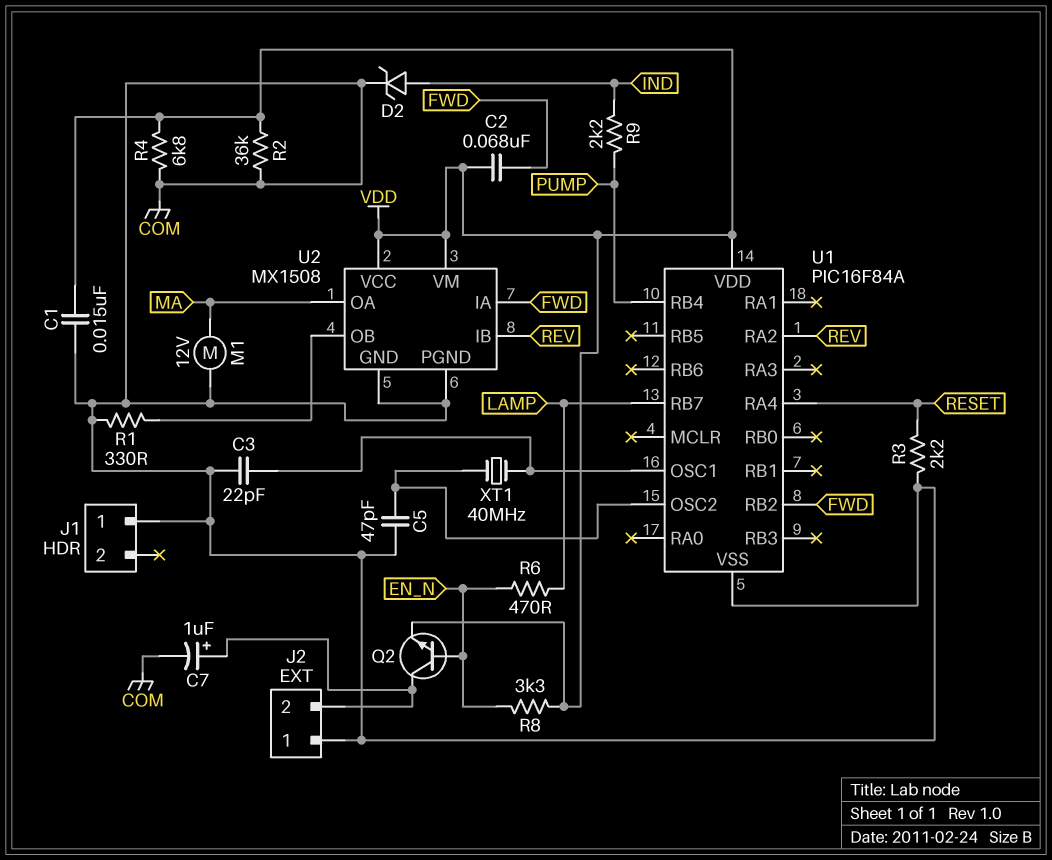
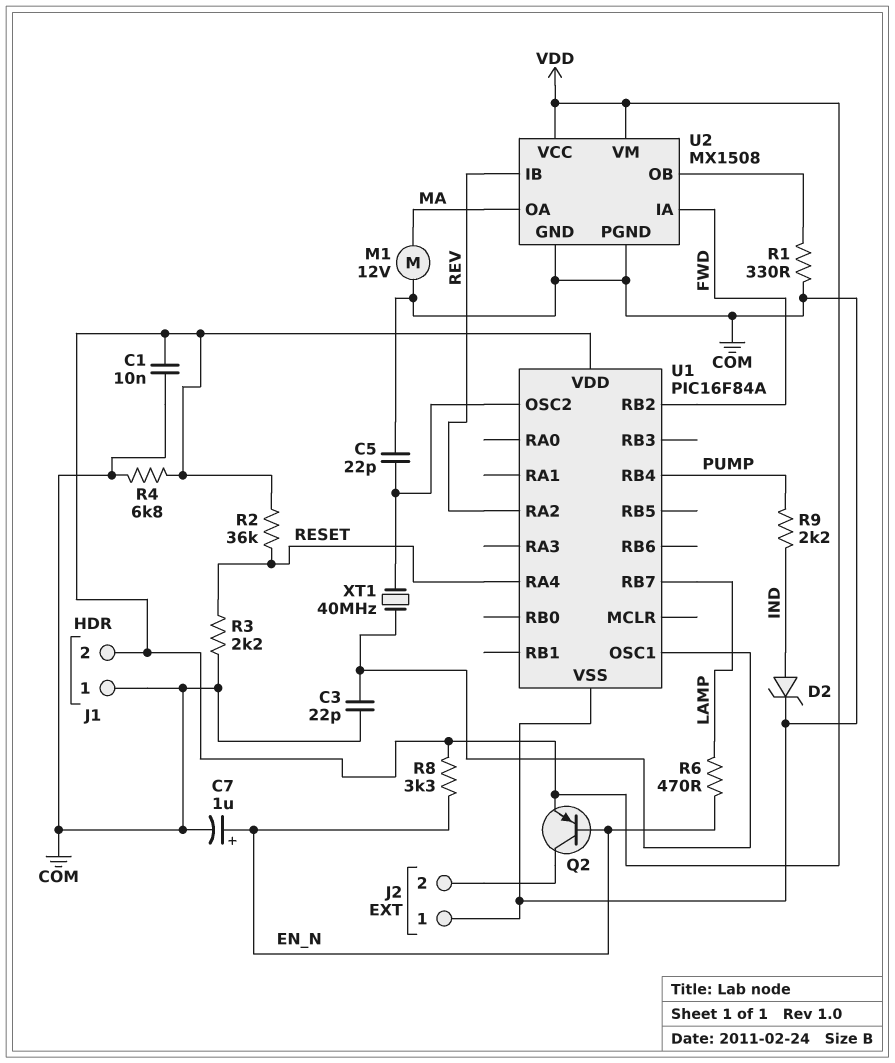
C1: 15nF (COM, VDD) -> 10nF (COM, VDD)
C2: 68nF (FWD, VDD) -> none
C5: 47pF (COM, U1/OSC2) -> 22pF (COM, U1/OSC2)
C7: 1uF (plus J2/2, minus COM) -> 1uF (plus EN_N, minus COM)
J1 pin 2: none -> VDD
Q2: NPN (B EN_N, C J2/2, E VDD) -> PNP (B EN_N, C J2/2, E VDD)
R2: 36k (COM, VDD) -> 36k (RESET, VDD)

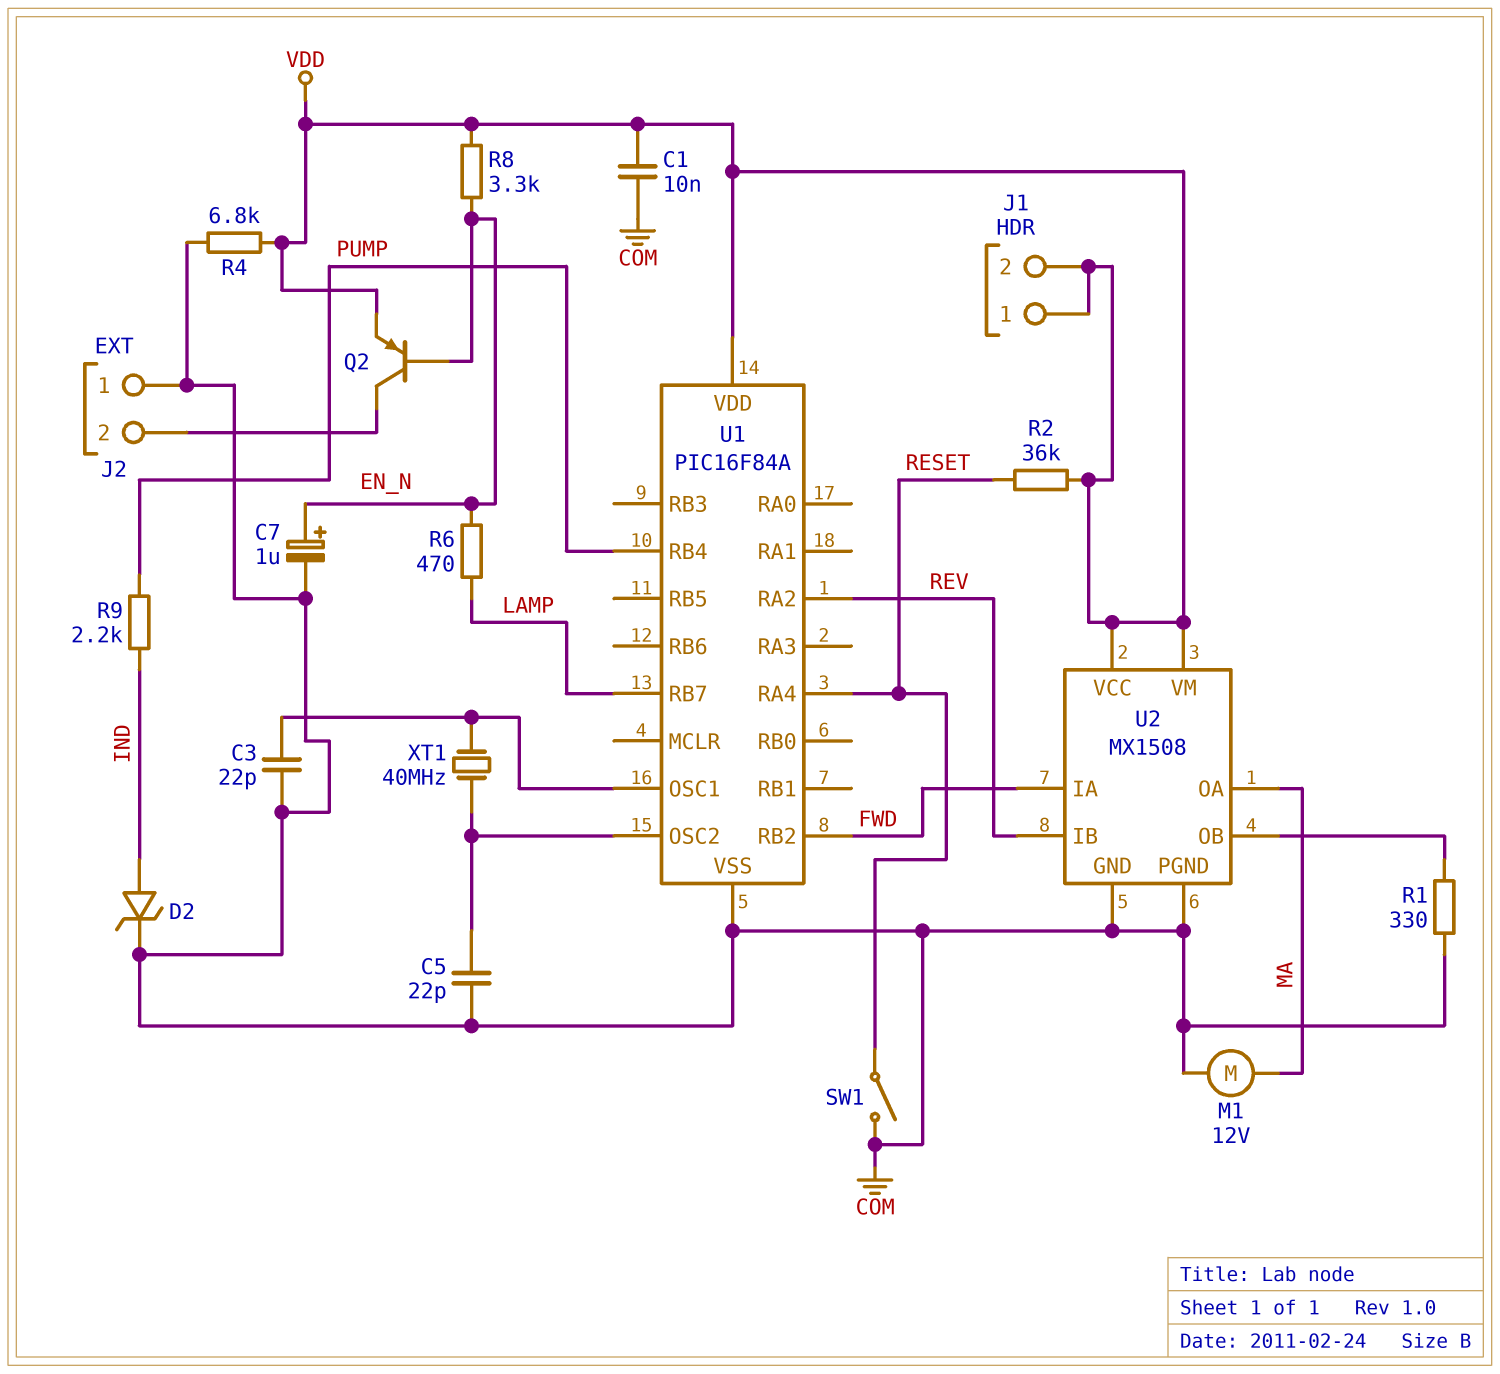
J1 pin 1: COM -> VDD
R3: 2.2k (COM, RESET) -> none
SW1: none -> switch (COM, RESET)

